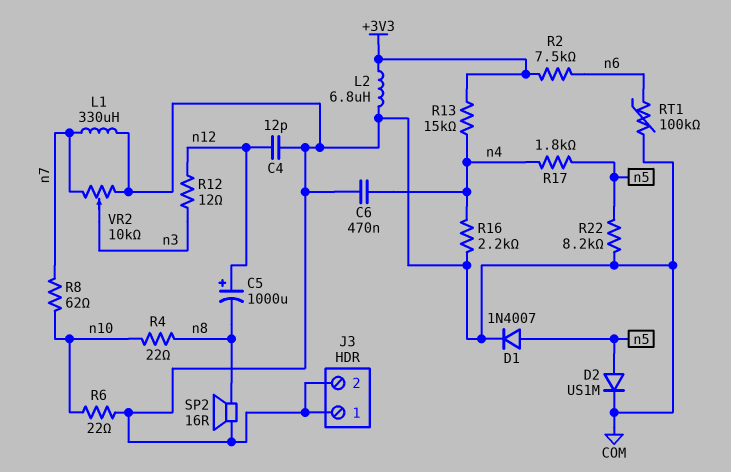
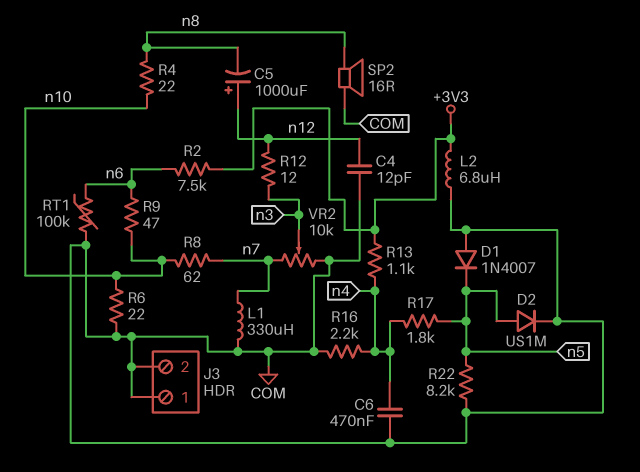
D1: diode 1N4007 (A n5, K COM) -> diode 1N4007 (A COM, K n5)
R9: none -> 47 (n6, n10)
R13: 15k (+3V3, n4) -> 1.1k (+3V3, n4)

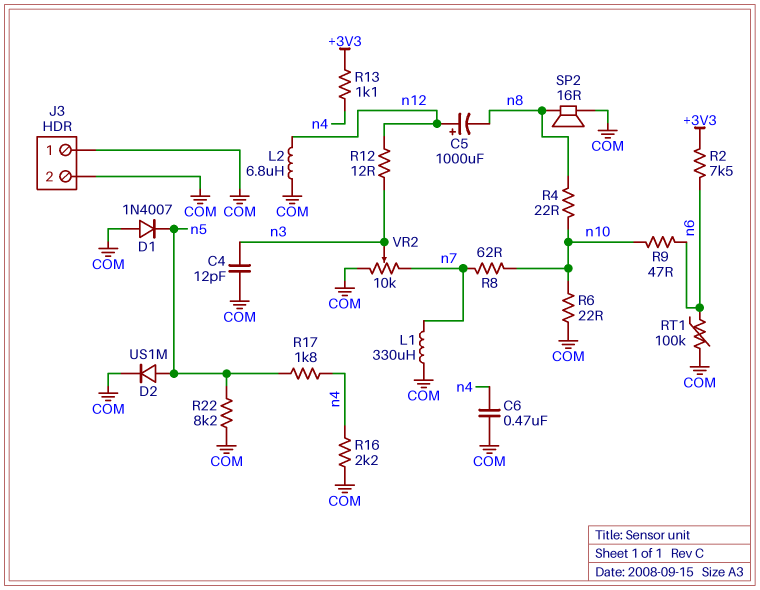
C4: 12pF (COM, n12) -> 12pF (COM, n3)
L2: 6.8uH (+3V3, COM) -> 6.8uH (COM, n12)

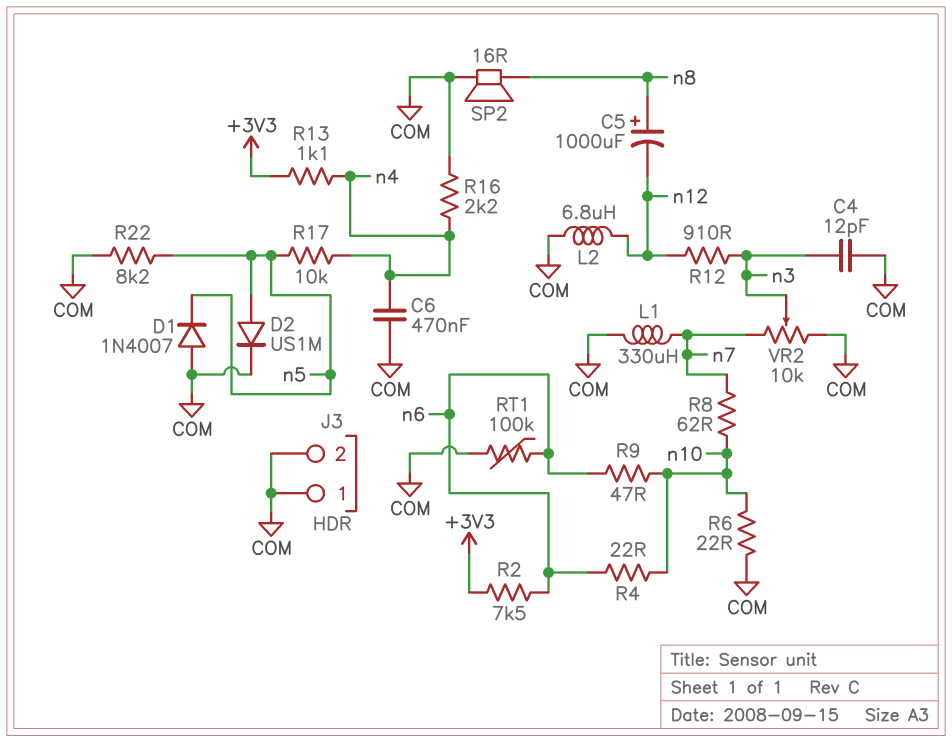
C5: 1000uF (plus n12, minus n8) -> 1000uF (plus n8, minus n12)
R4: 22 (n8, n10) -> 22 (n6, n10)
R12: 12 (n3, n12) -> 910 (n3, n12)
R17: 1.8k (n4, n5) -> 10k (n4, n5)

